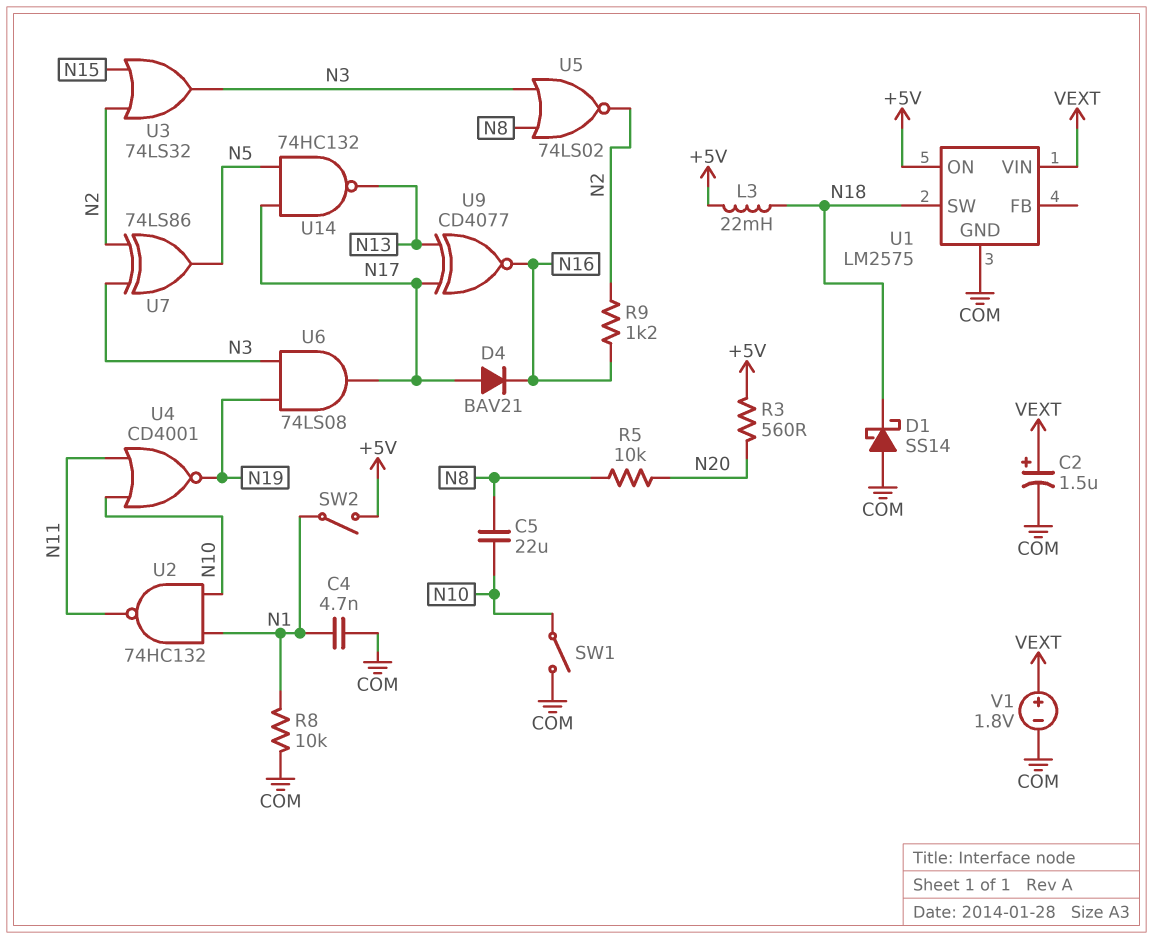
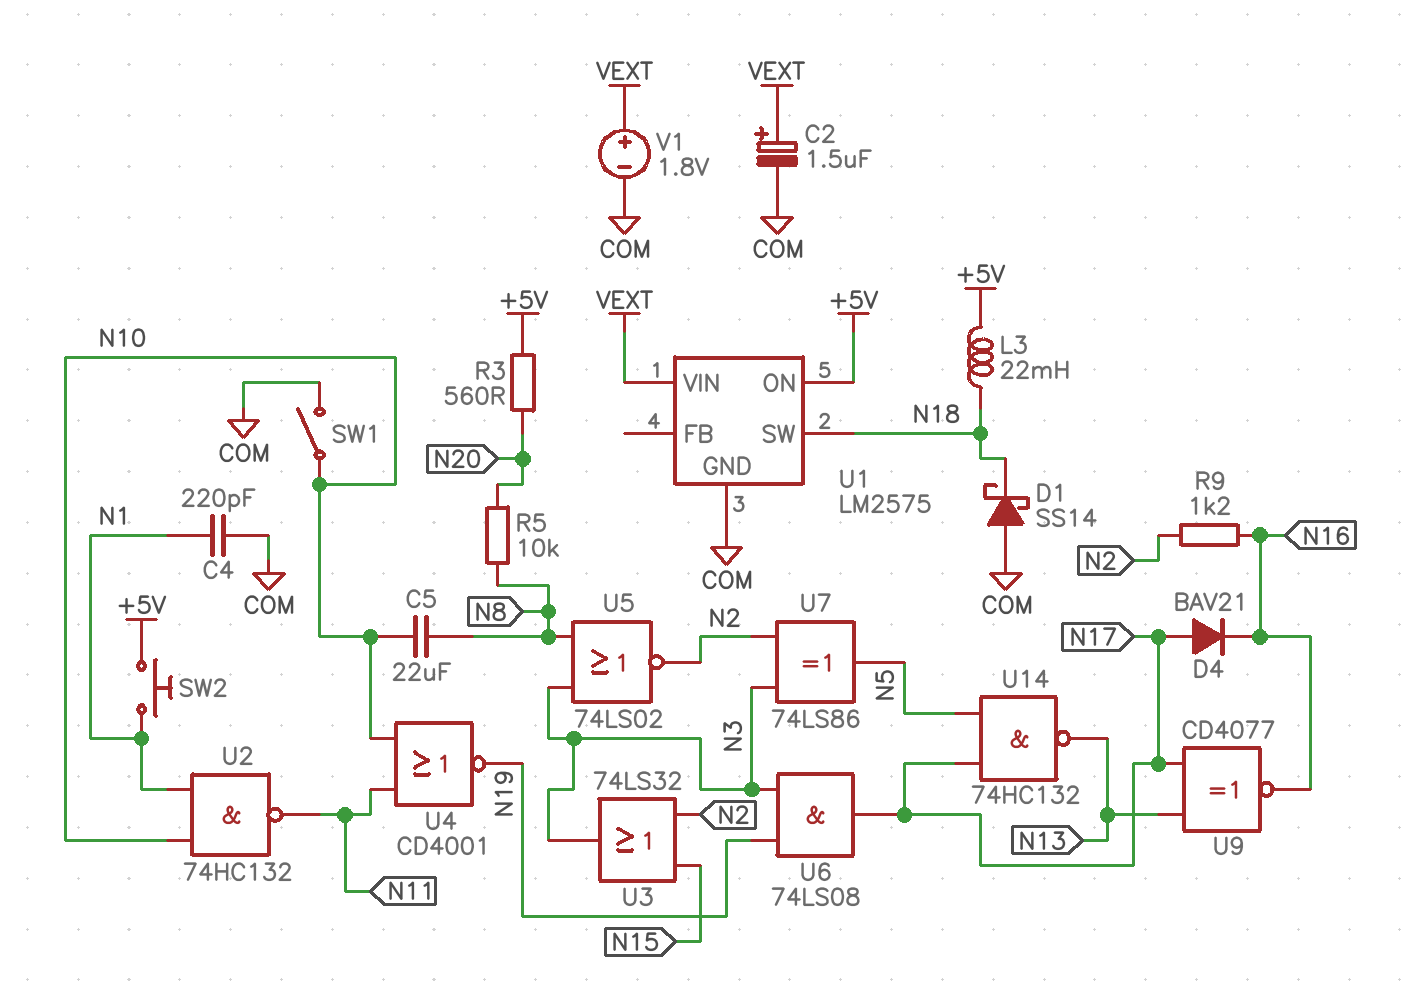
C4: 4.7nF (COM, N1) -> 220pF (COM, N1)
R8: 10k (COM, N1) -> none
SW2: switch (+5V, N1) -> button (+5V, N1)

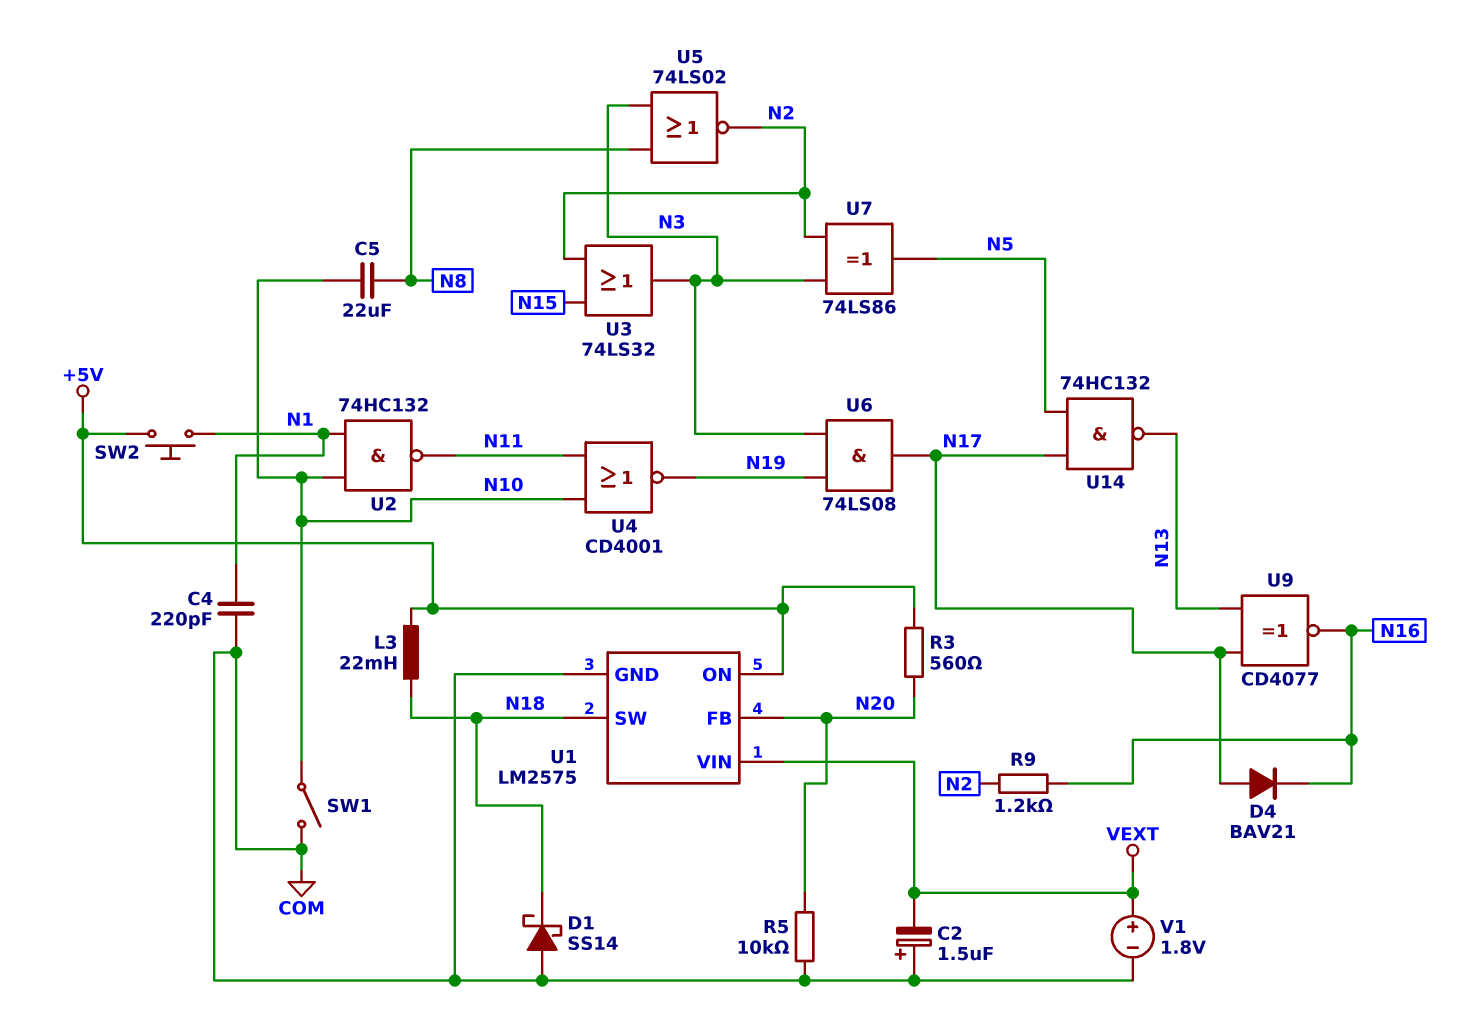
C2: 1.5uF (plus VEXT, minus COM) -> 1.5uF (plus COM, minus VEXT)
R5: 10k (N8, N20) -> 10k (COM, N20)
U1 pin FB: none -> N20

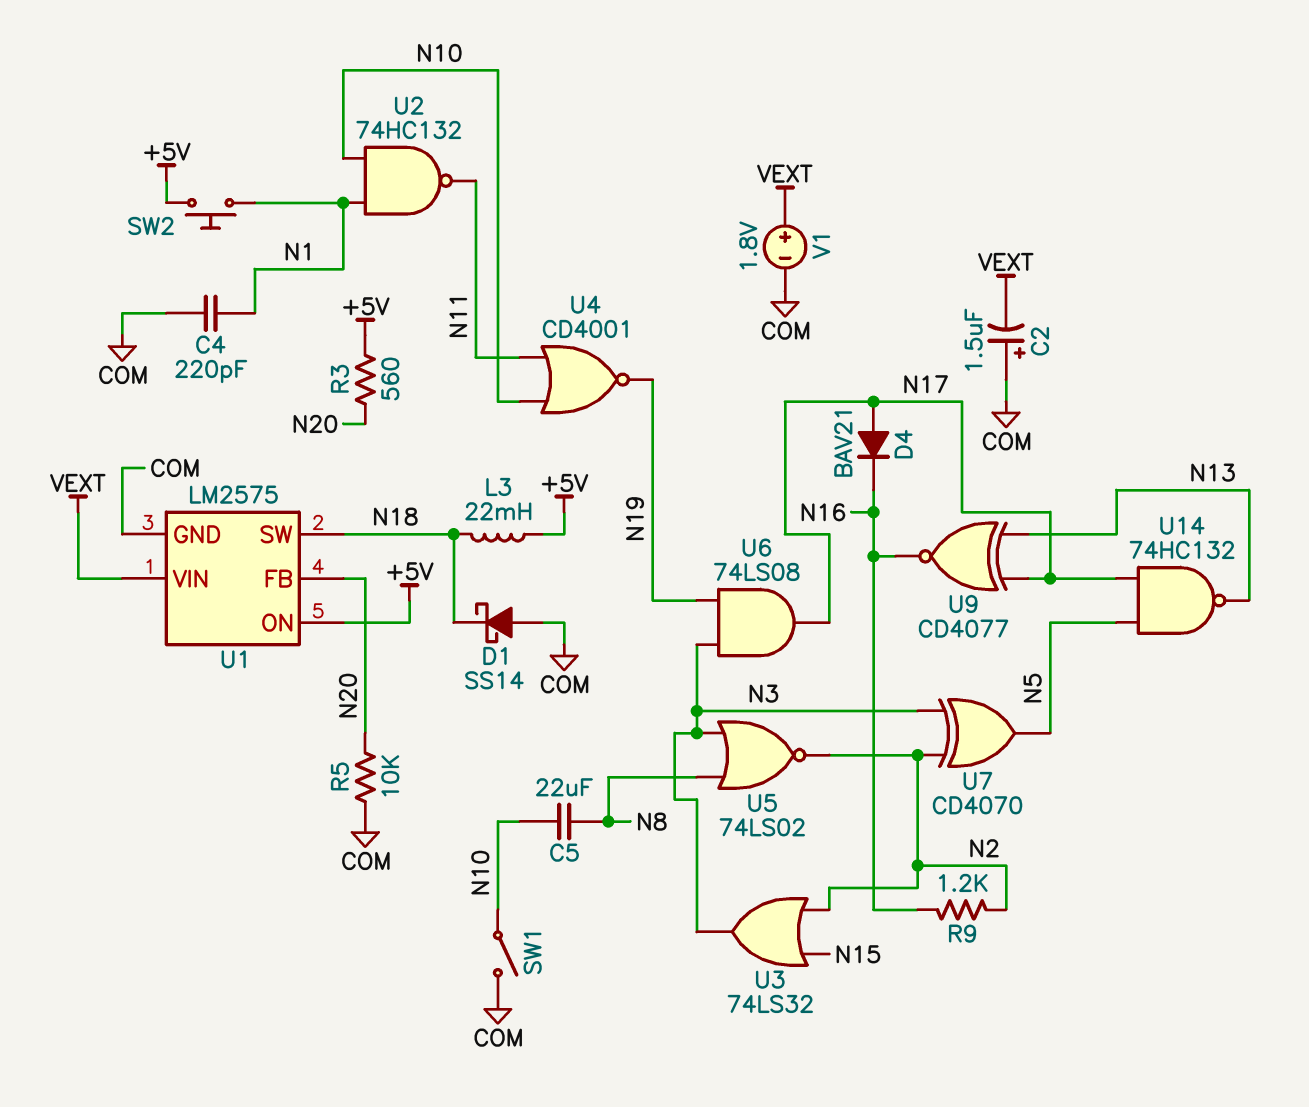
U7: XOR 74LS86 (in N2, in N3, out N5) -> XOR CD4070 (in N2, in N3, out N5)

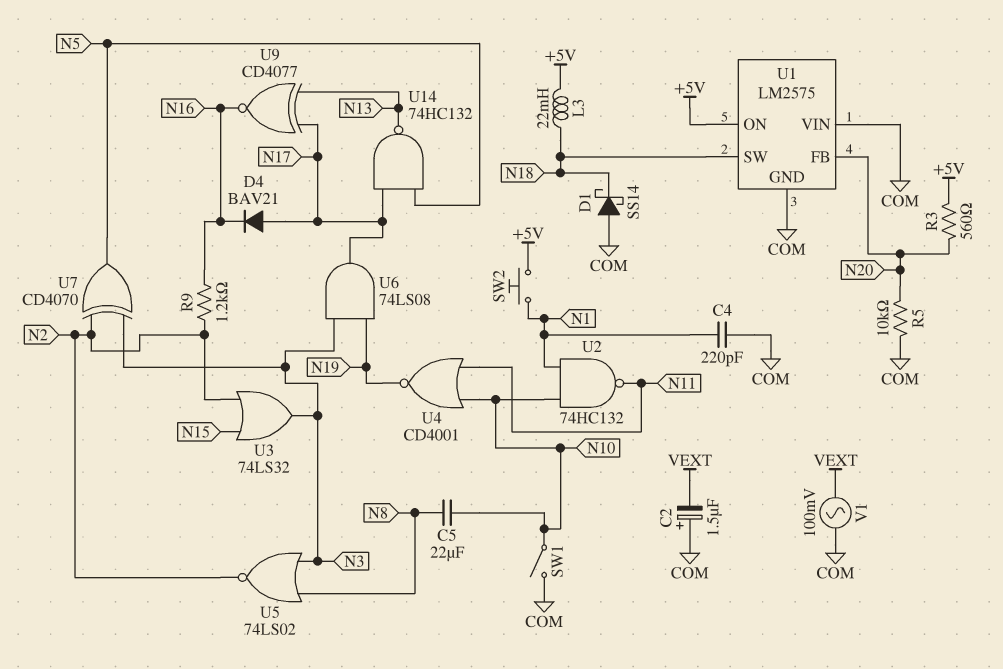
U1 pin VIN: VEXT -> COM
V1: 1.8V (plus VEXT, minus COM) -> AC 100mV (COM, VEXT)

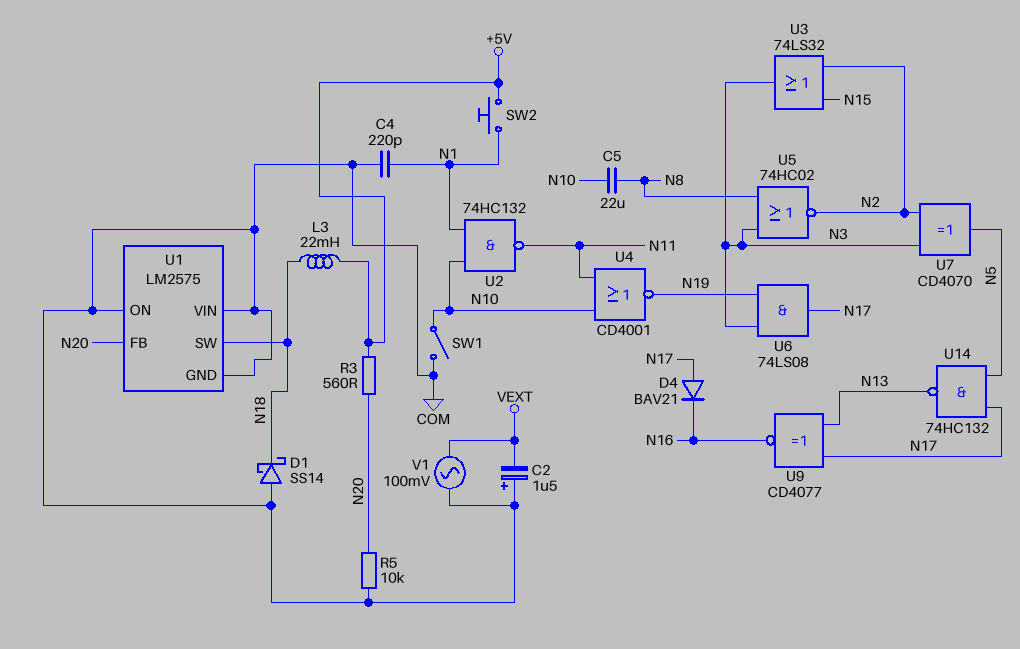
R9: 1.2k (N2, N16) -> none
U1 pin ON: +5V -> COM
U5: NOR 74LS02 (in N3, in N8, out N2) -> NOR 74HC02 (in N3, in N8, out N2)

